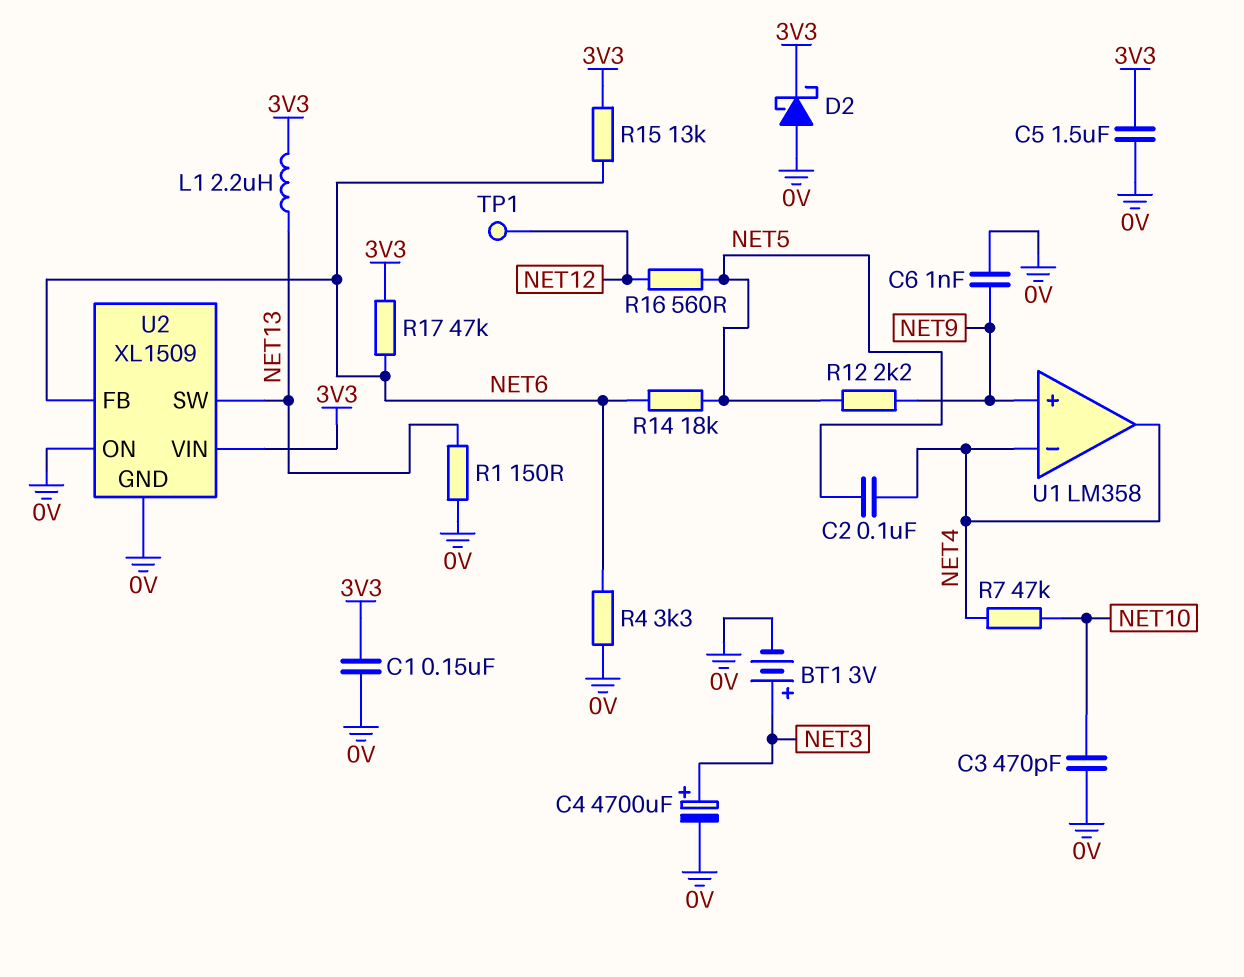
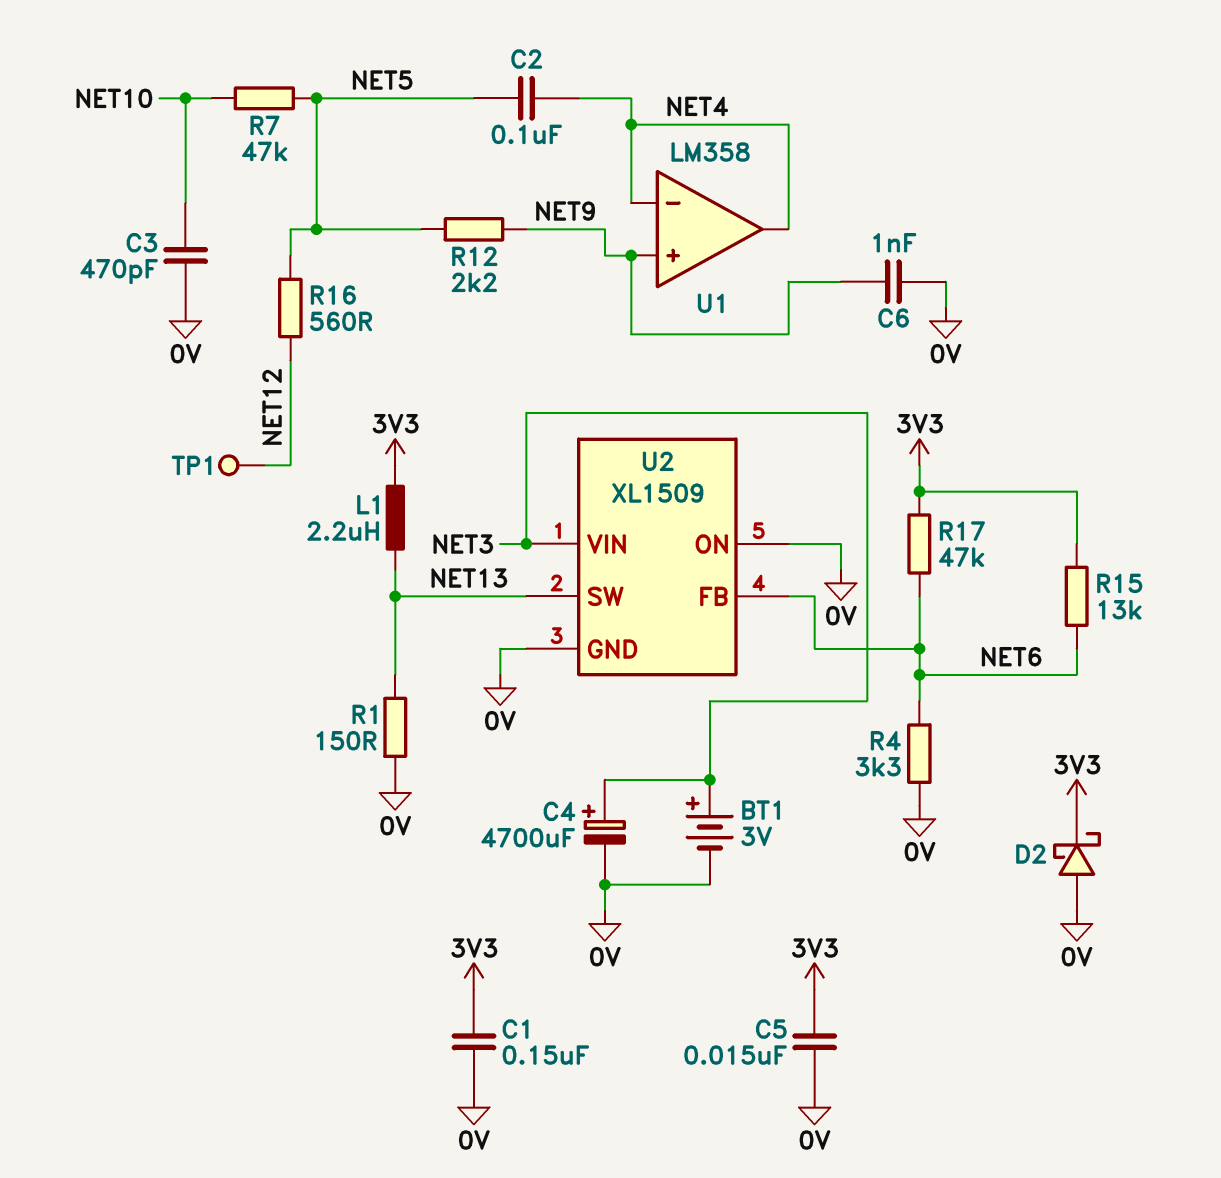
C5: 1.5uF (0V, 3V3) -> 15nF (0V, 3V3)
R7: 47k (NET4, NET10) -> 47k (NET5, NET10)
R14: 18k (NET5, NET6) -> none
U2 pin VIN: 3V3 -> NET3

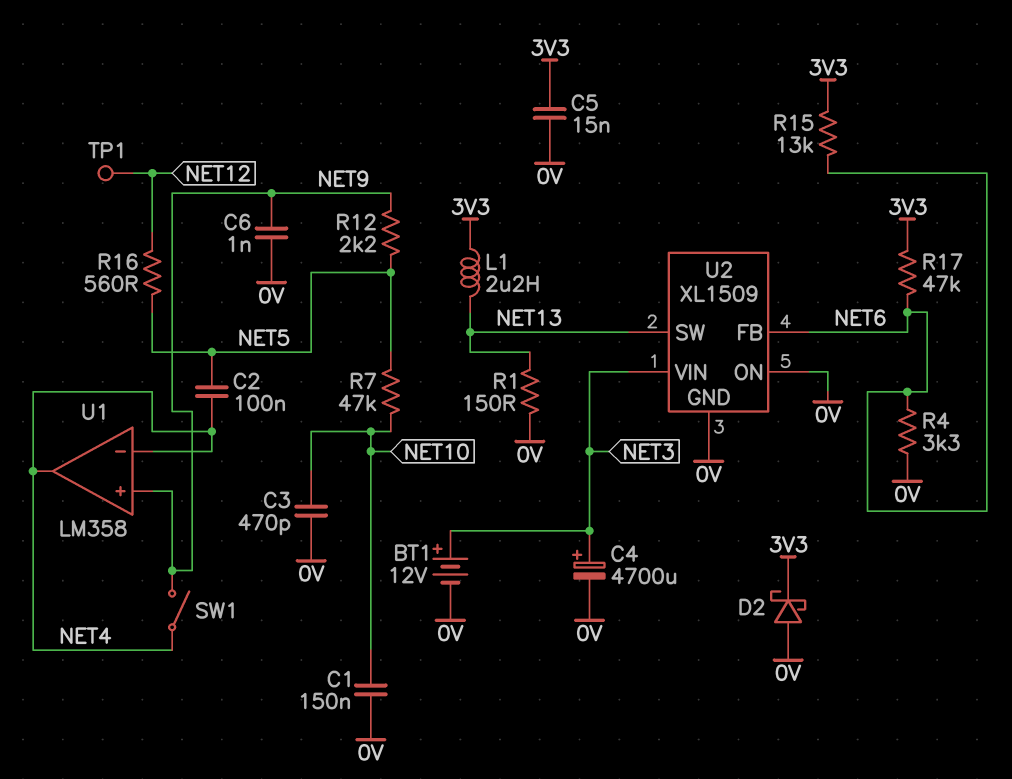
BT1: 3V (plus NET3, minus 0V) -> 12V (plus NET3, minus 0V)
C1: 150nF (0V, 3V3) -> 150nF (0V, NET10)
SW1: none -> switch (NET4, NET9)

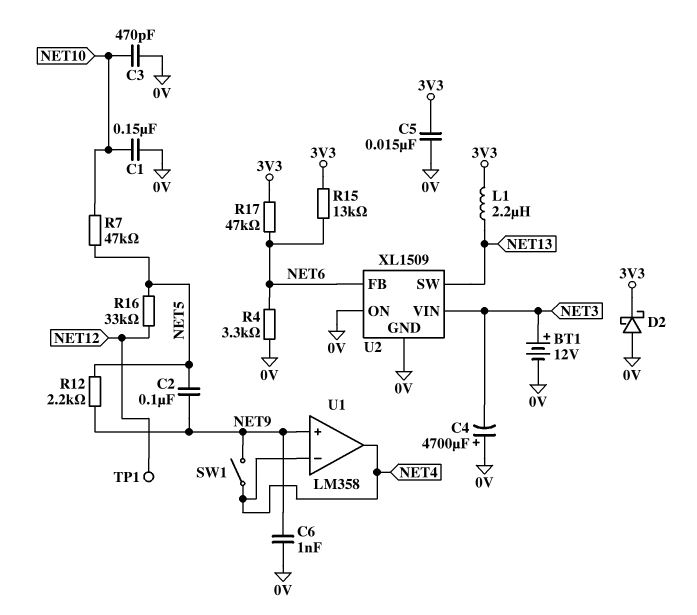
C2: 100nF (NET4, NET5) -> 100nF (NET5, NET9)
C4: 4700uF (plus NET3, minus 0V) -> 4700uF (plus 0V, minus NET3)
R1: 150 (0V, NET13) -> none
R16: 560 (NET5, NET12) -> 33k (NET5, NET12)

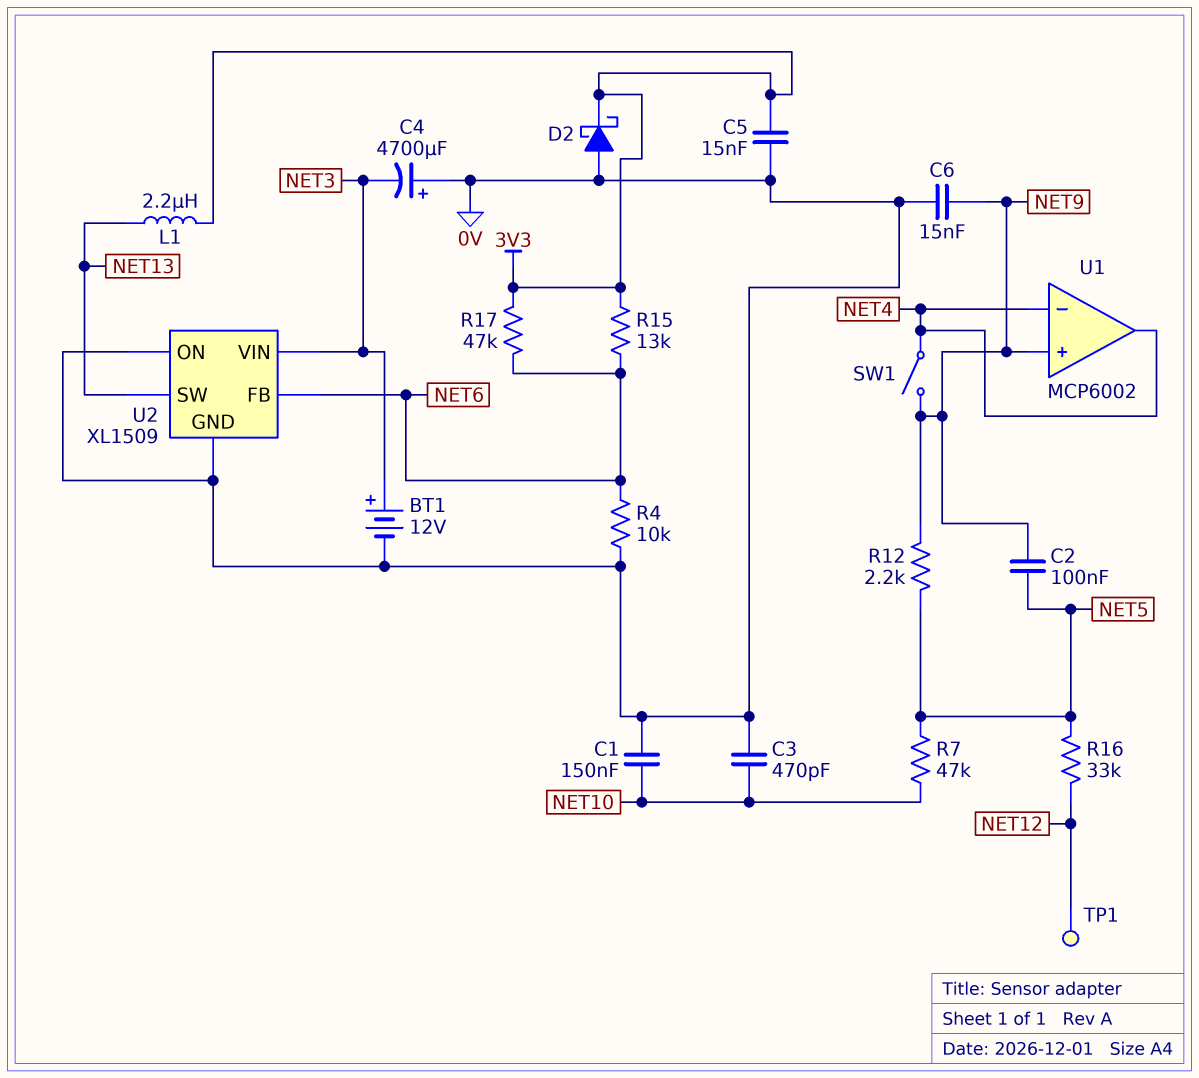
C6: 1nF (0V, NET9) -> 15nF (0V, NET9)
R4: 3.3k (0V, NET6) -> 10k (0V, NET6)
U1: LM358 -> MCP6002

